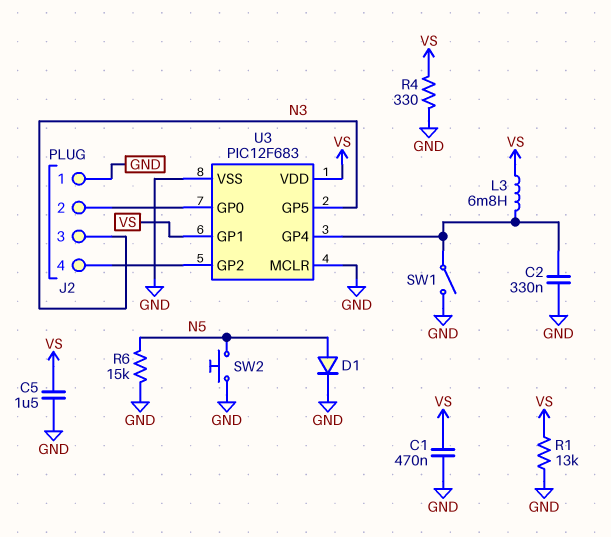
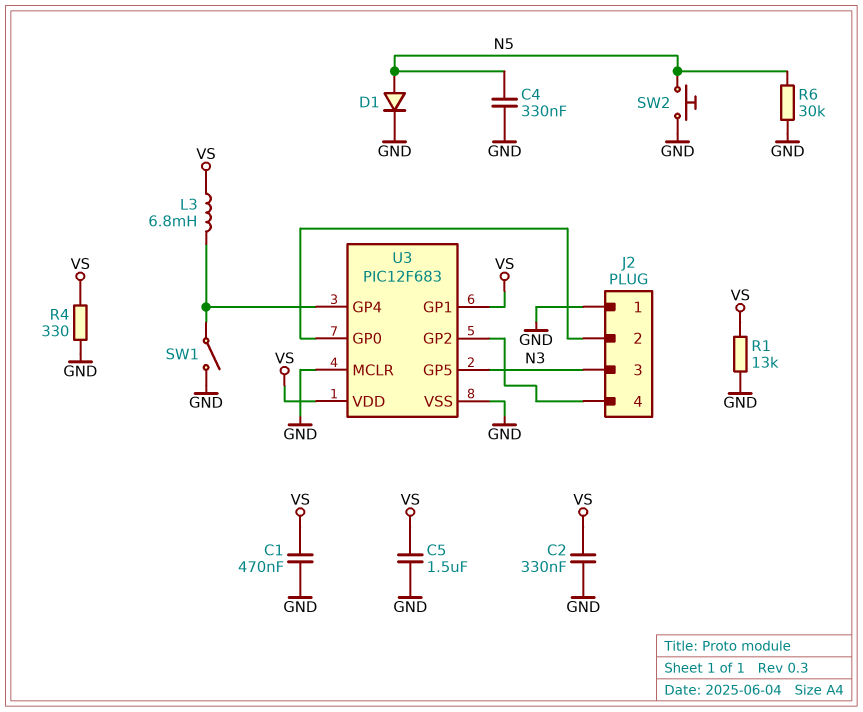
C2: 330nF (GND, U3/GP4) -> 330nF (GND, VS)
C4: none -> 330nF (GND, N5)
R6: 15k (GND, N5) -> 30k (GND, N5)

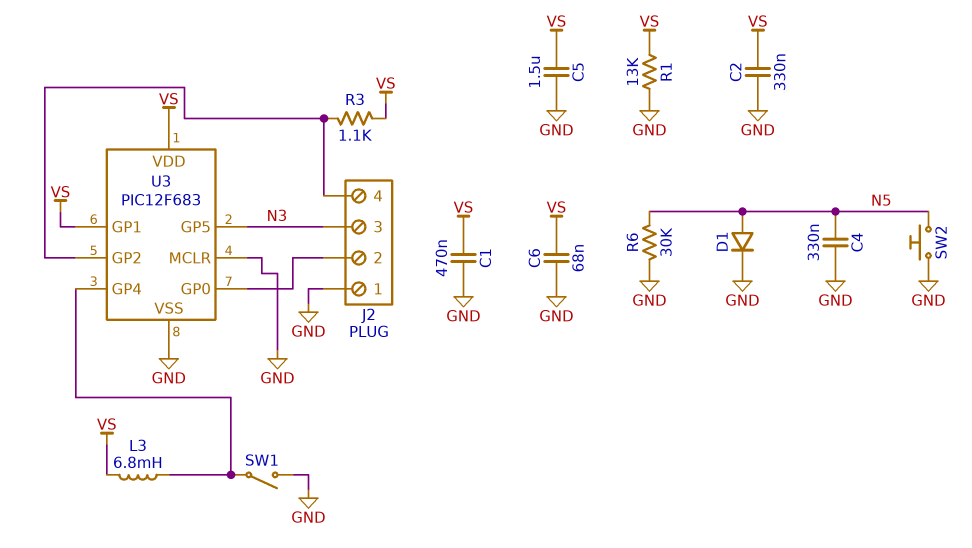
C6: none -> 68nF (GND, VS)
R3: none -> 1.1k (J2/4, VS)
R4: 330 (GND, VS) -> none

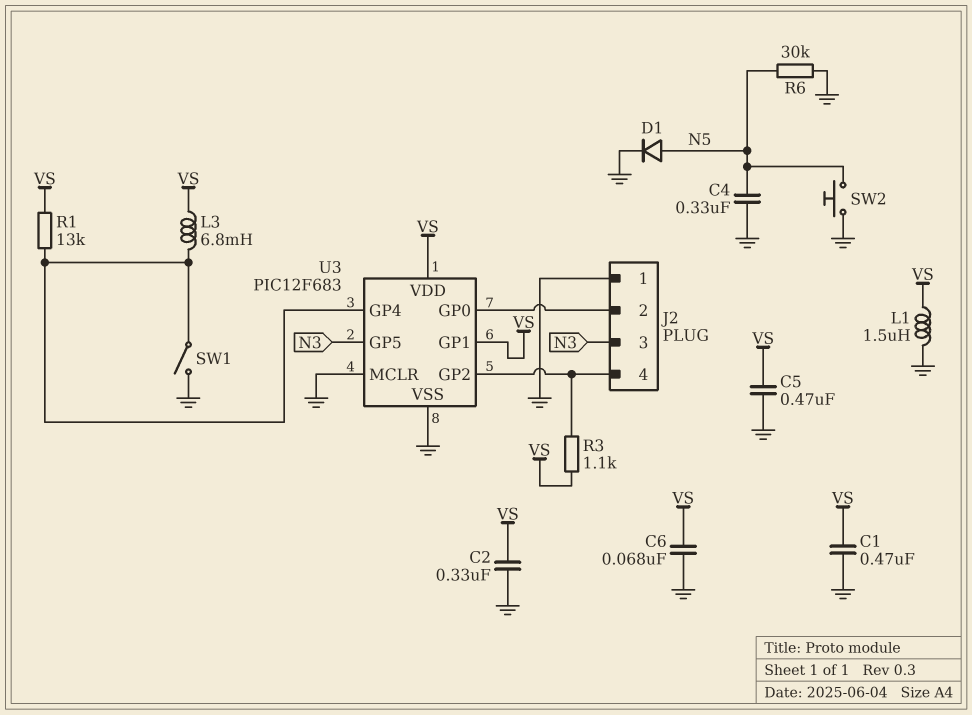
C5: 1.5uF (GND, VS) -> 470nF (GND, VS)
L1: none -> 1.5uH (GND, VS)
R1: 13k (GND, VS) -> 13k (U3/GP4, VS)

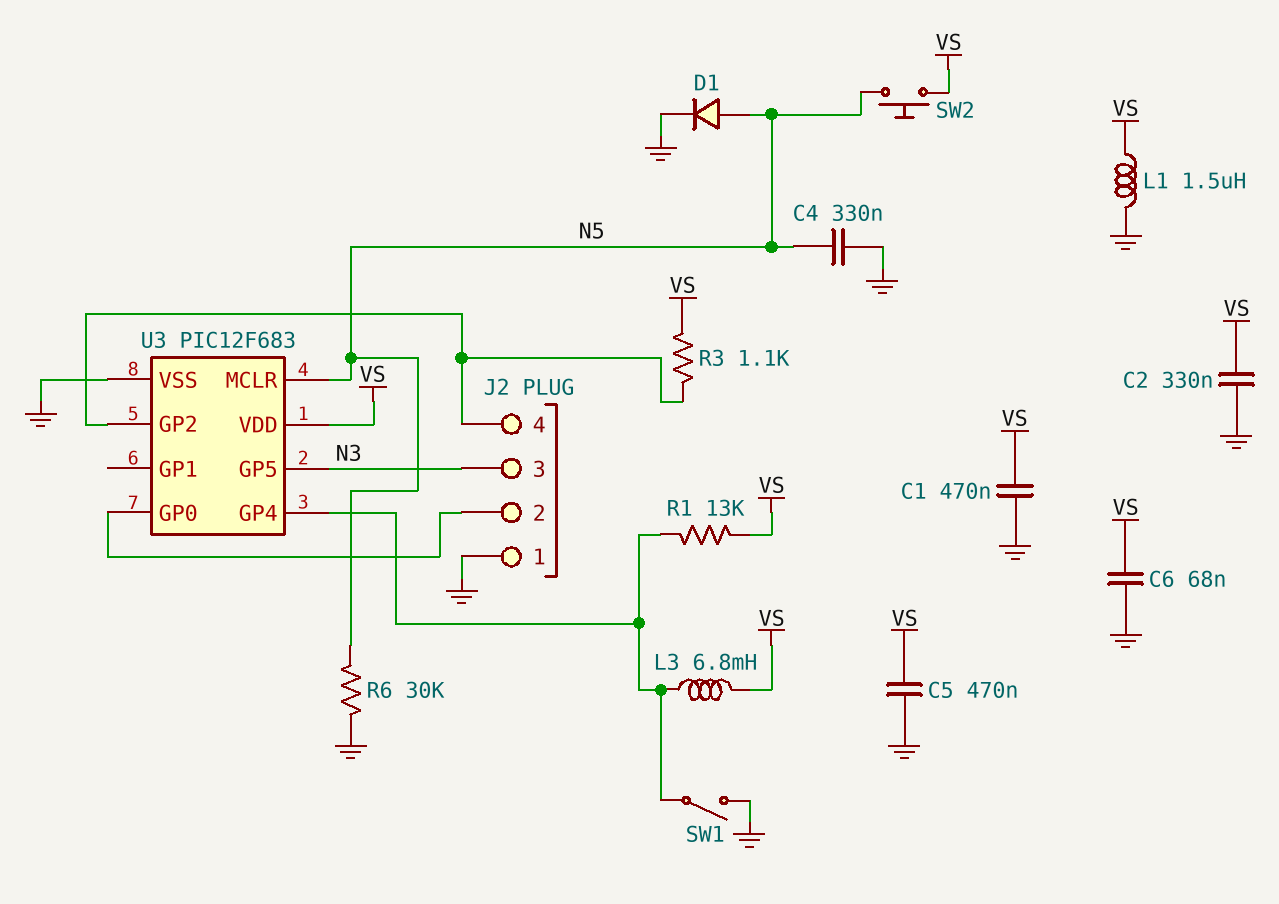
SW2: button (GND, N5) -> button (N5, VS)
U3 pin GP1: VS -> none
U3 pin MCLR: GND -> N5

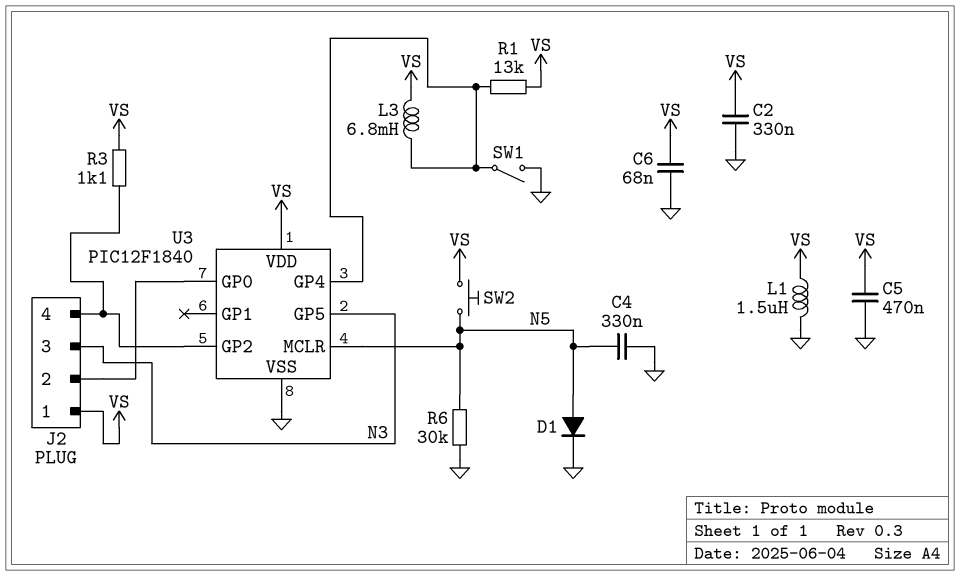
C1: 470nF (GND, VS) -> none
J2 pin 1: GND -> VS
U3: PIC12F683 -> PIC12F1840

